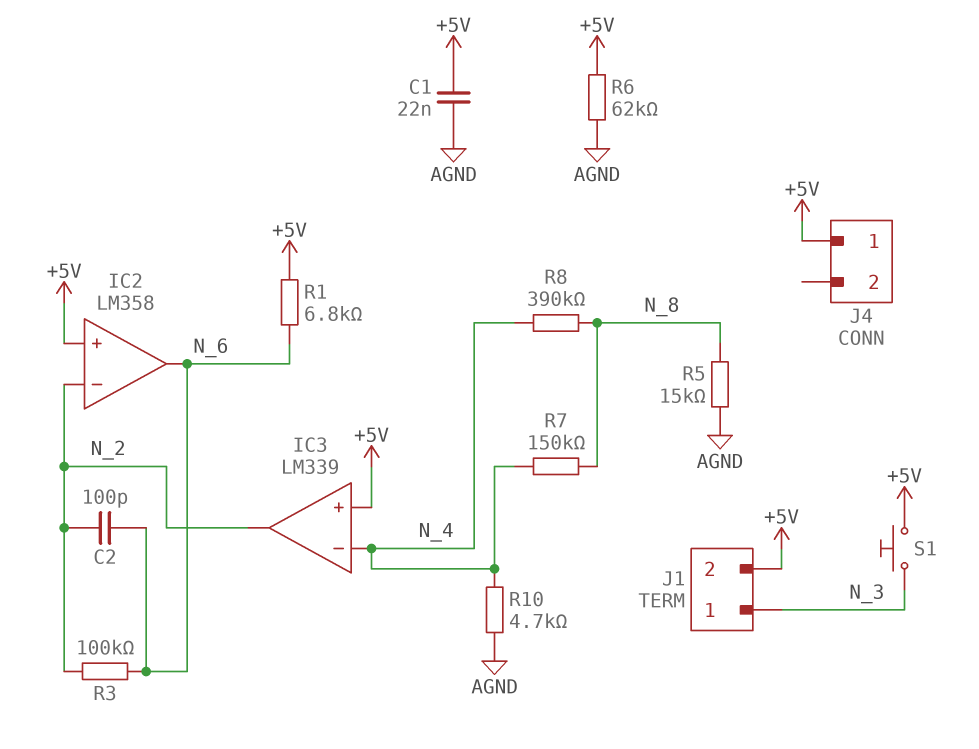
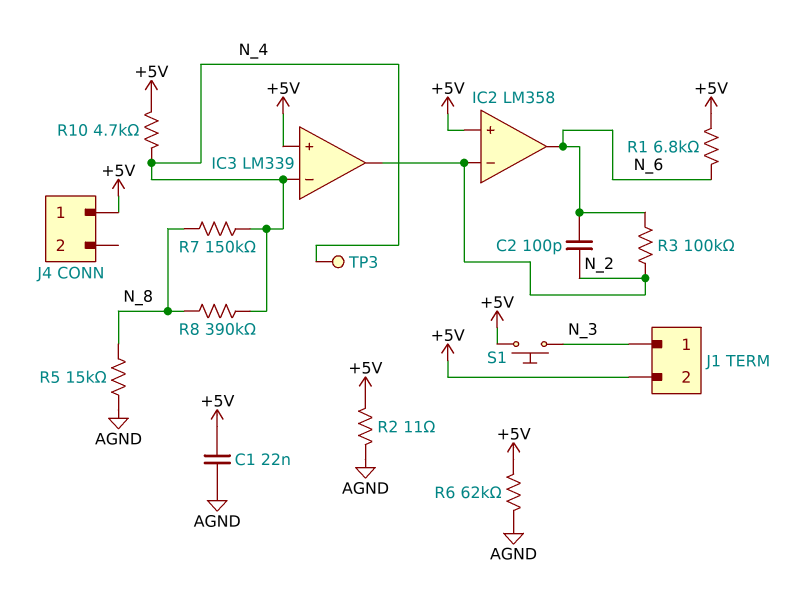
R2: none -> 11 (+5V, AGND)
R10: 4.7k (AGND, N_4) -> 4.7k (+5V, N_4)
TP3: none -> test point (N_4)

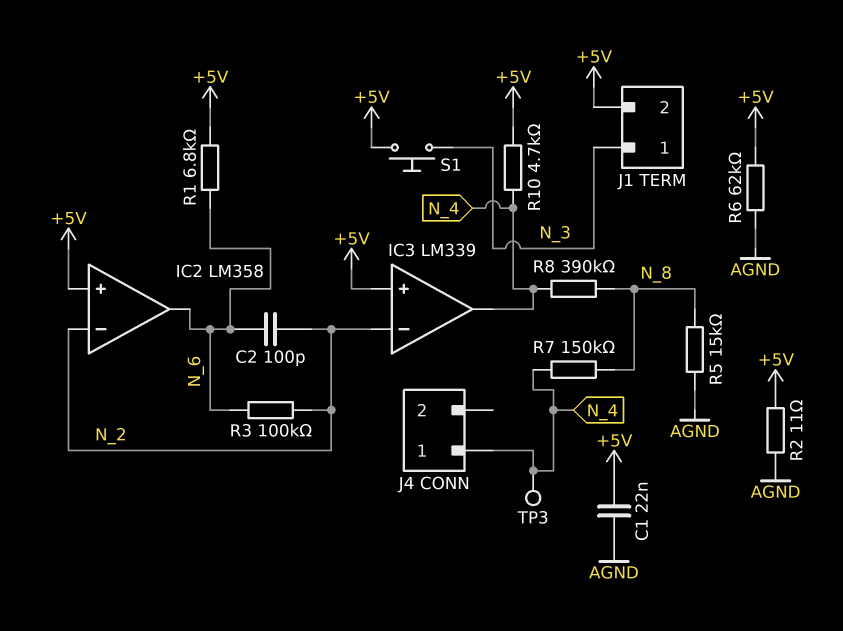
IC3 pin in-: N_4 -> N_2
IC3 pin out: N_2 -> N_4
J4 pin 1: +5V -> N_4

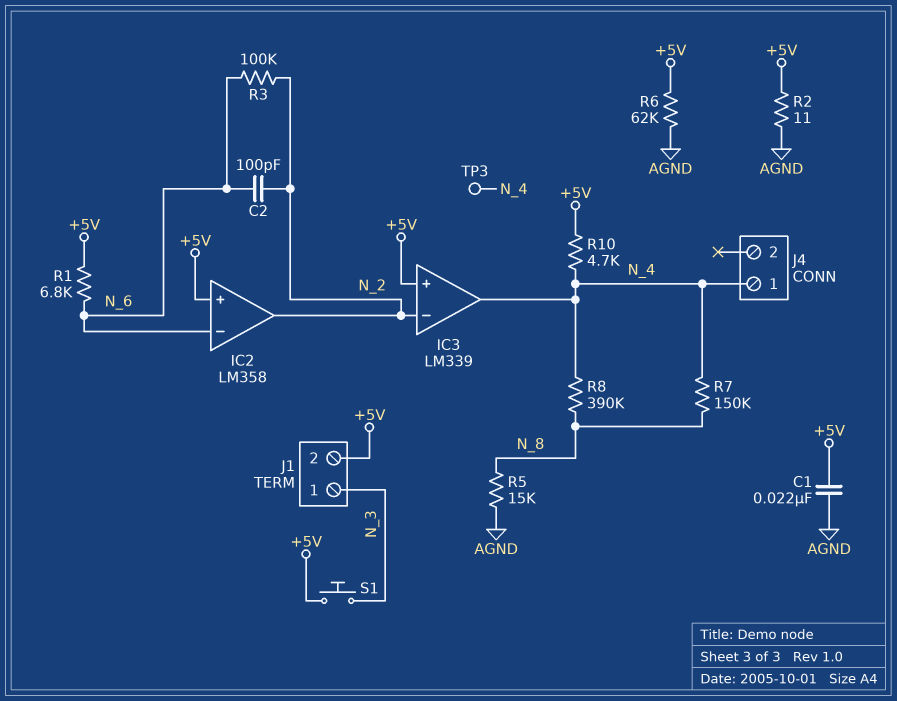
IC2 pin in-: N_2 -> N_6
IC2 pin out: N_6 -> N_2

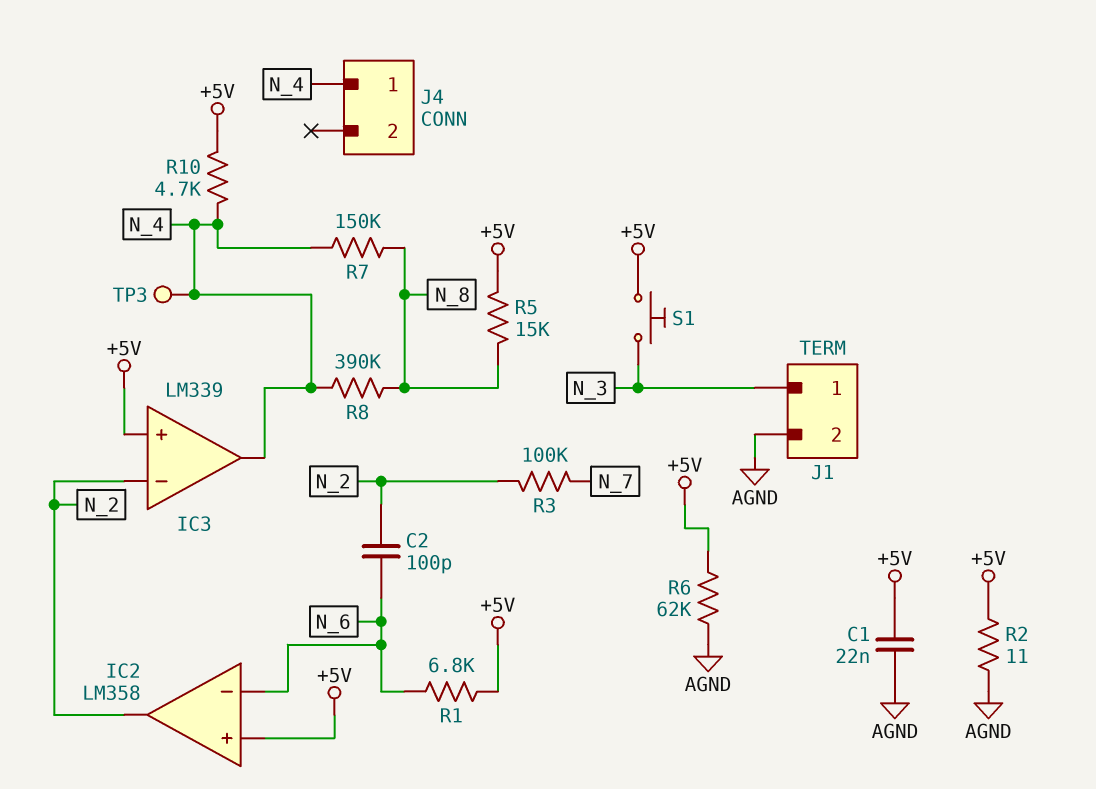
J1 pin 2: +5V -> AGND
R3: 100k (N_2, N_6) -> 100k (N_2, N_7)
R5: 15k (AGND, N_8) -> 15k (+5V, N_8)

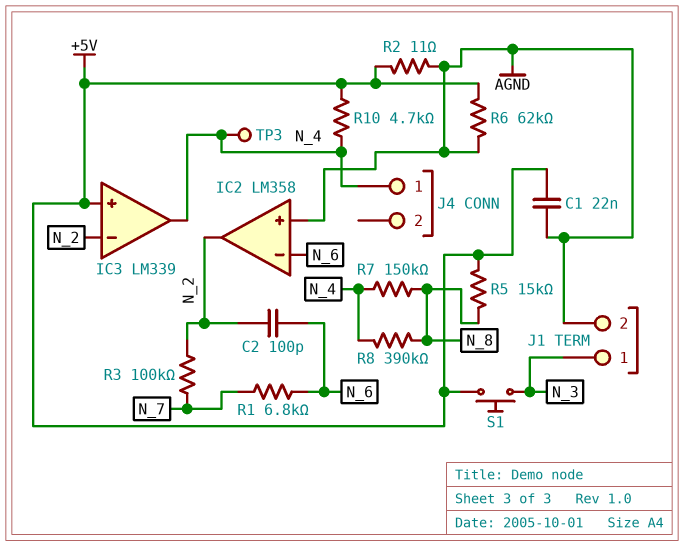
IC2 pin in+: +5V -> AGND
R1: 6.8k (+5V, N_6) -> 6.8k (N_6, N_7)

